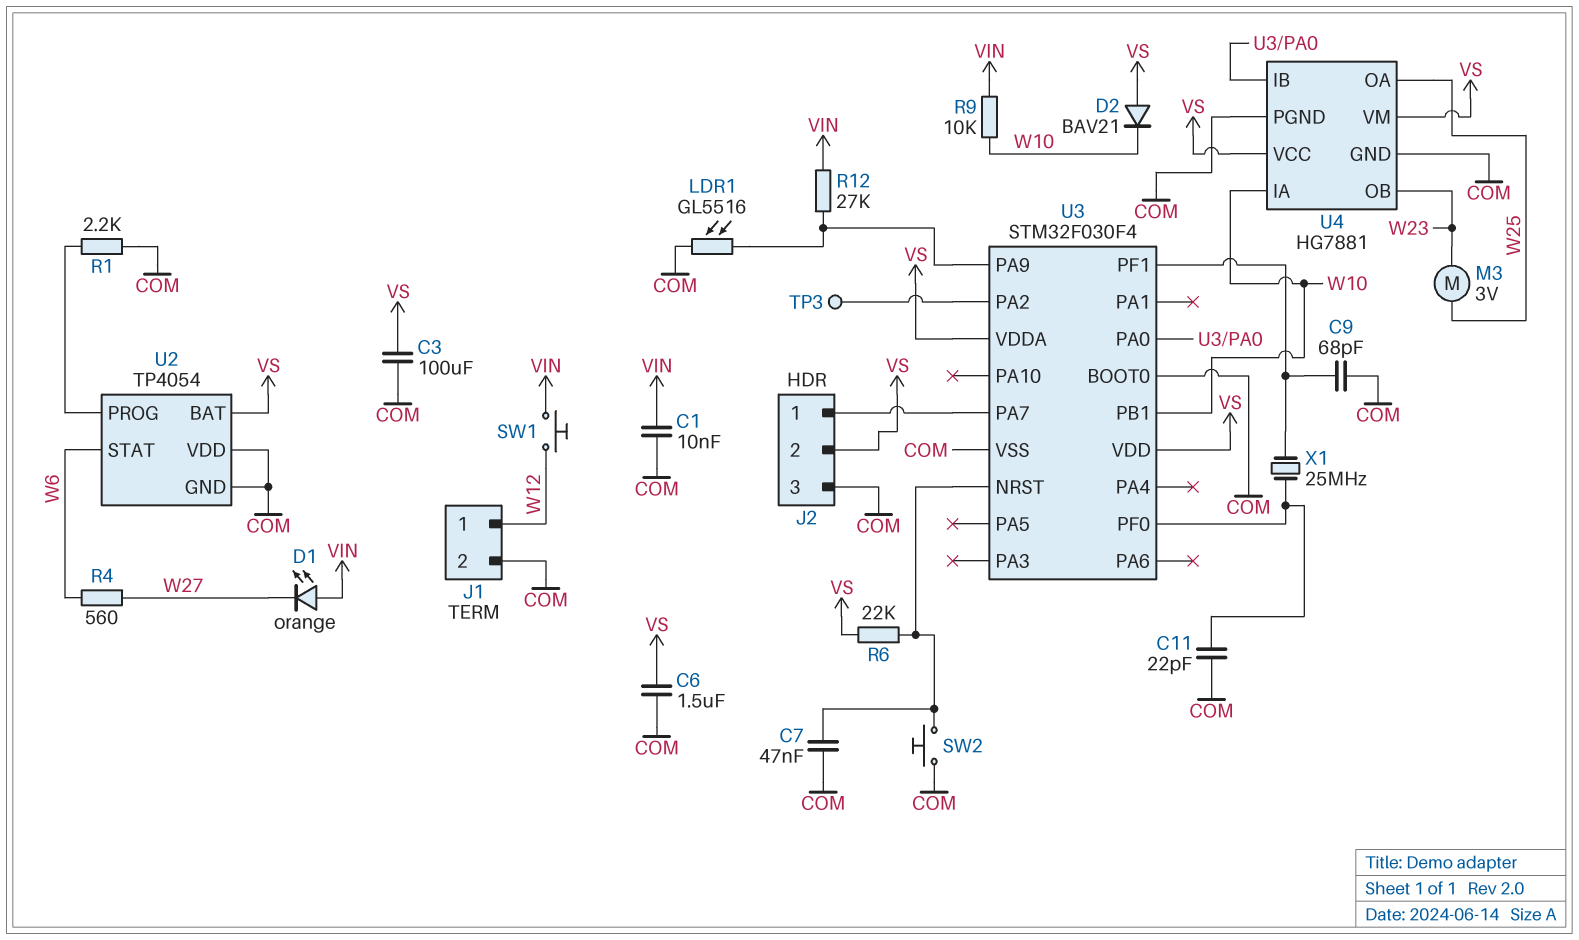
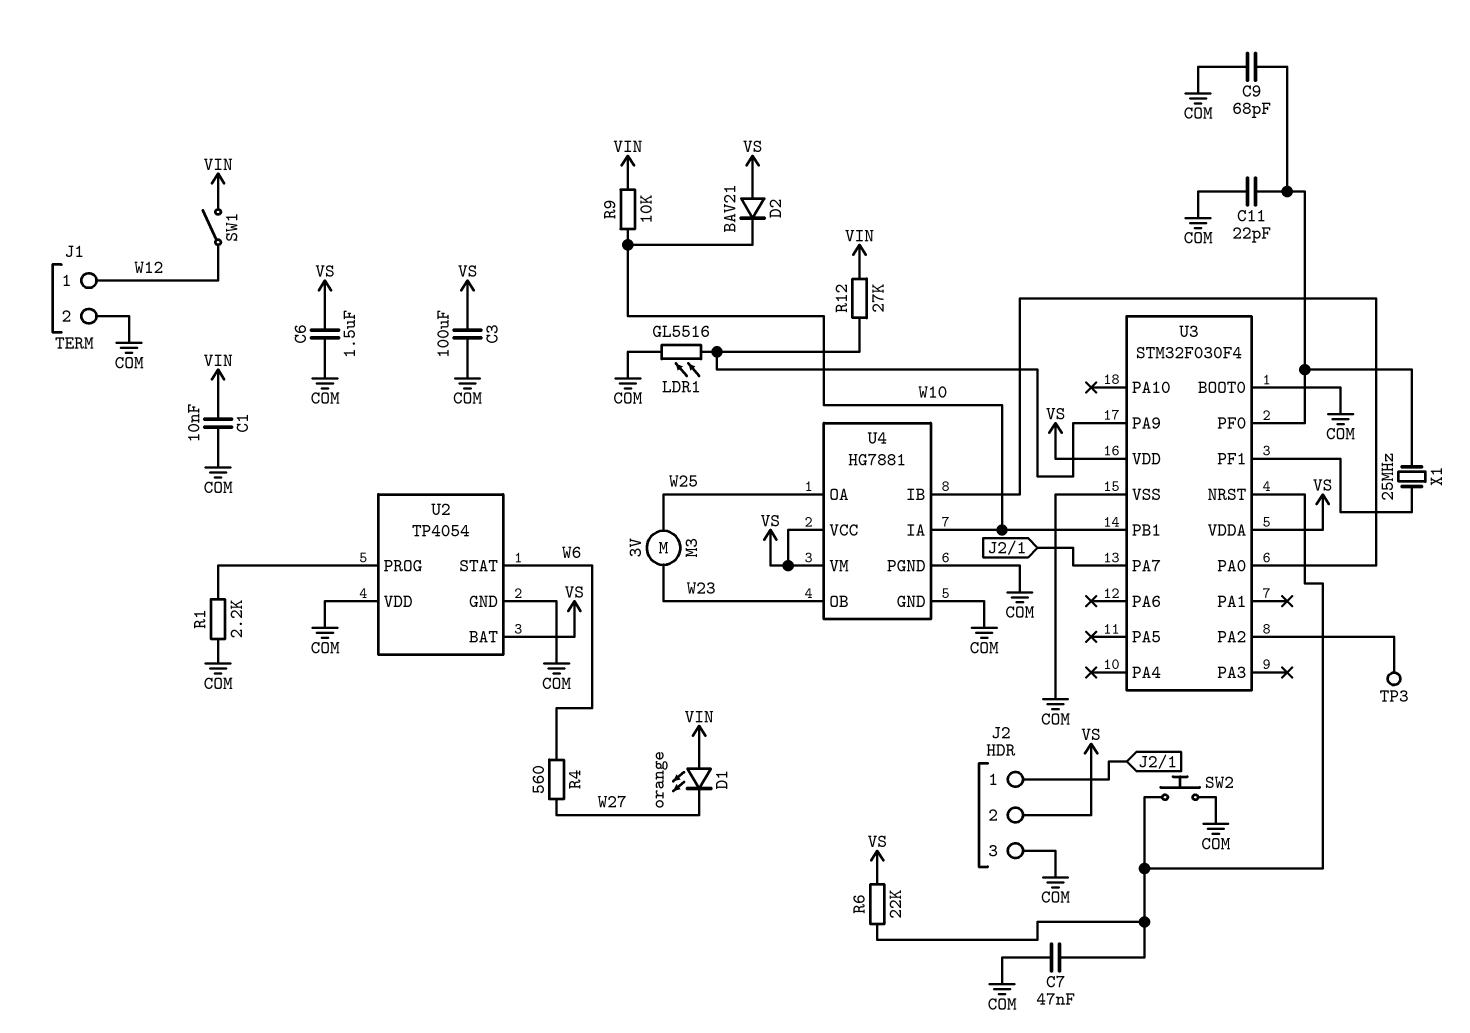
C9: 68pF (COM, U3/PF1) -> 68pF (COM, U3/PF0)
SW1: button (VIN, W12) -> switch (VIN, W12)

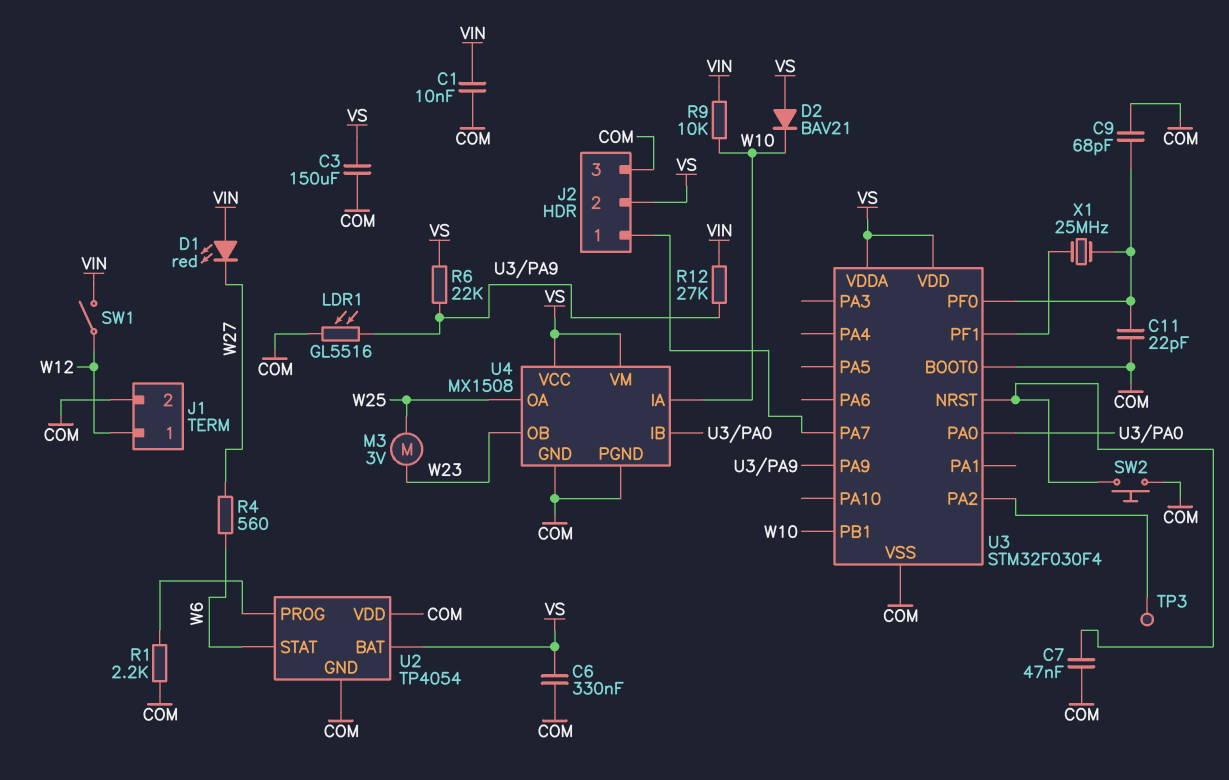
C3: 100uF (COM, VS) -> 150uF (COM, VS)
C6: 1.5uF (COM, VS) -> 330nF (COM, VS)
D1: LED orange (A VIN, K W27) -> LED red (A VIN, K W27)
R6: 22k (U3/NRST, VS) -> 22k (U3/PA9, VS)
U4: HG7881 -> MX1508

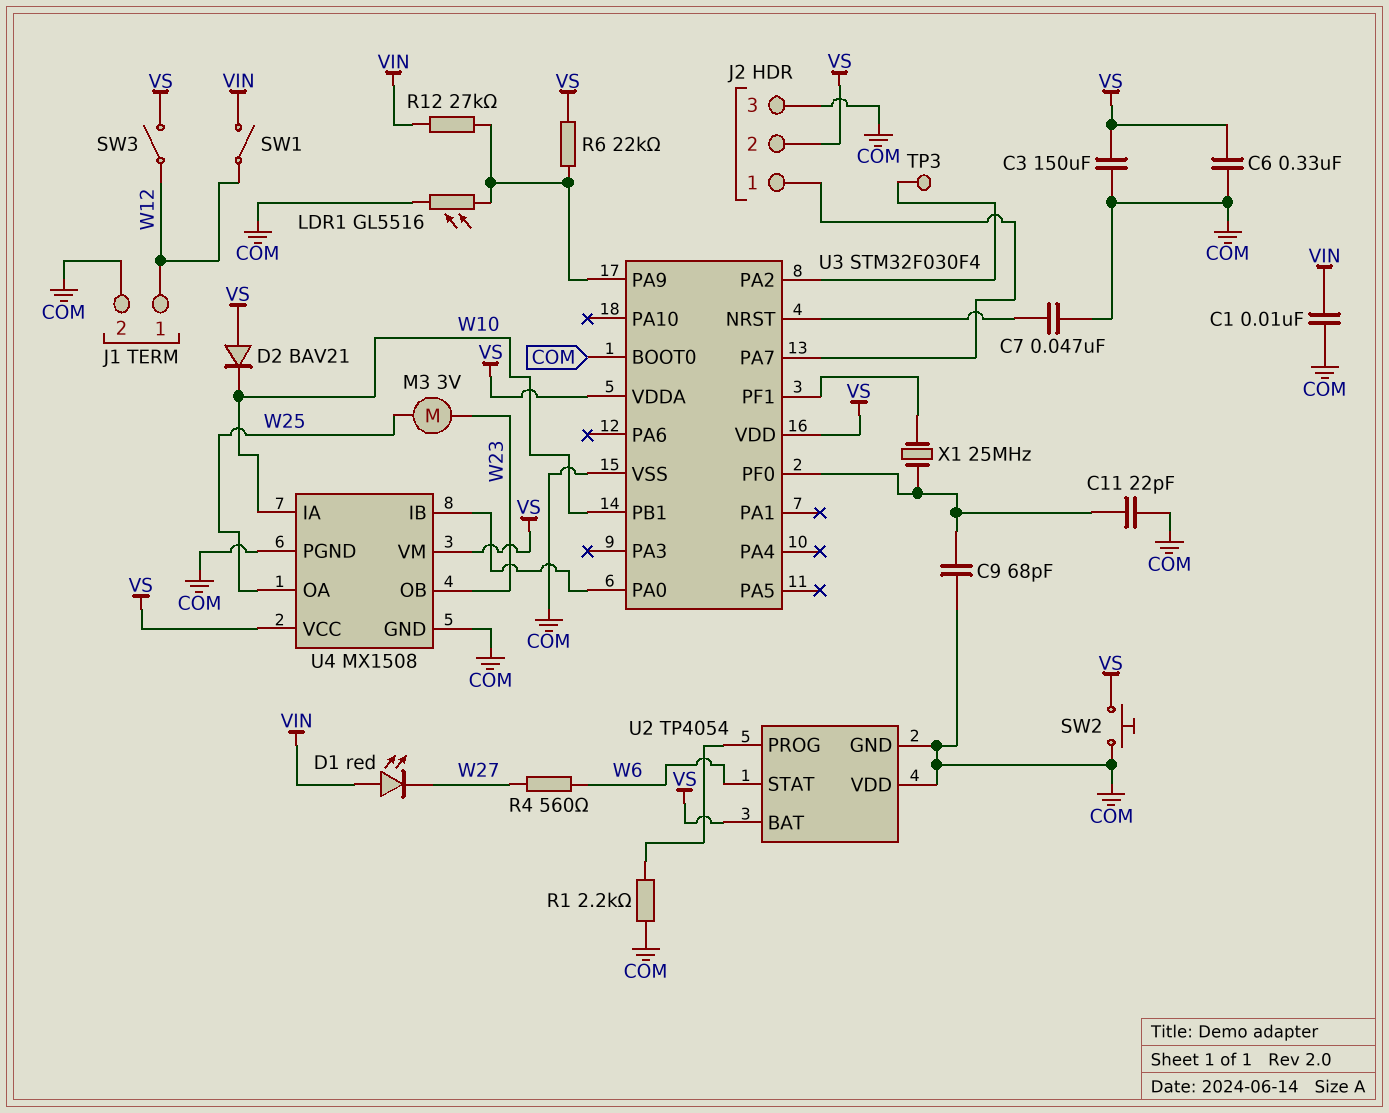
R9: 10k (VIN, W10) -> none
SW2: button (COM, U3/NRST) -> button (COM, VS)
SW3: none -> switch (VS, W12)

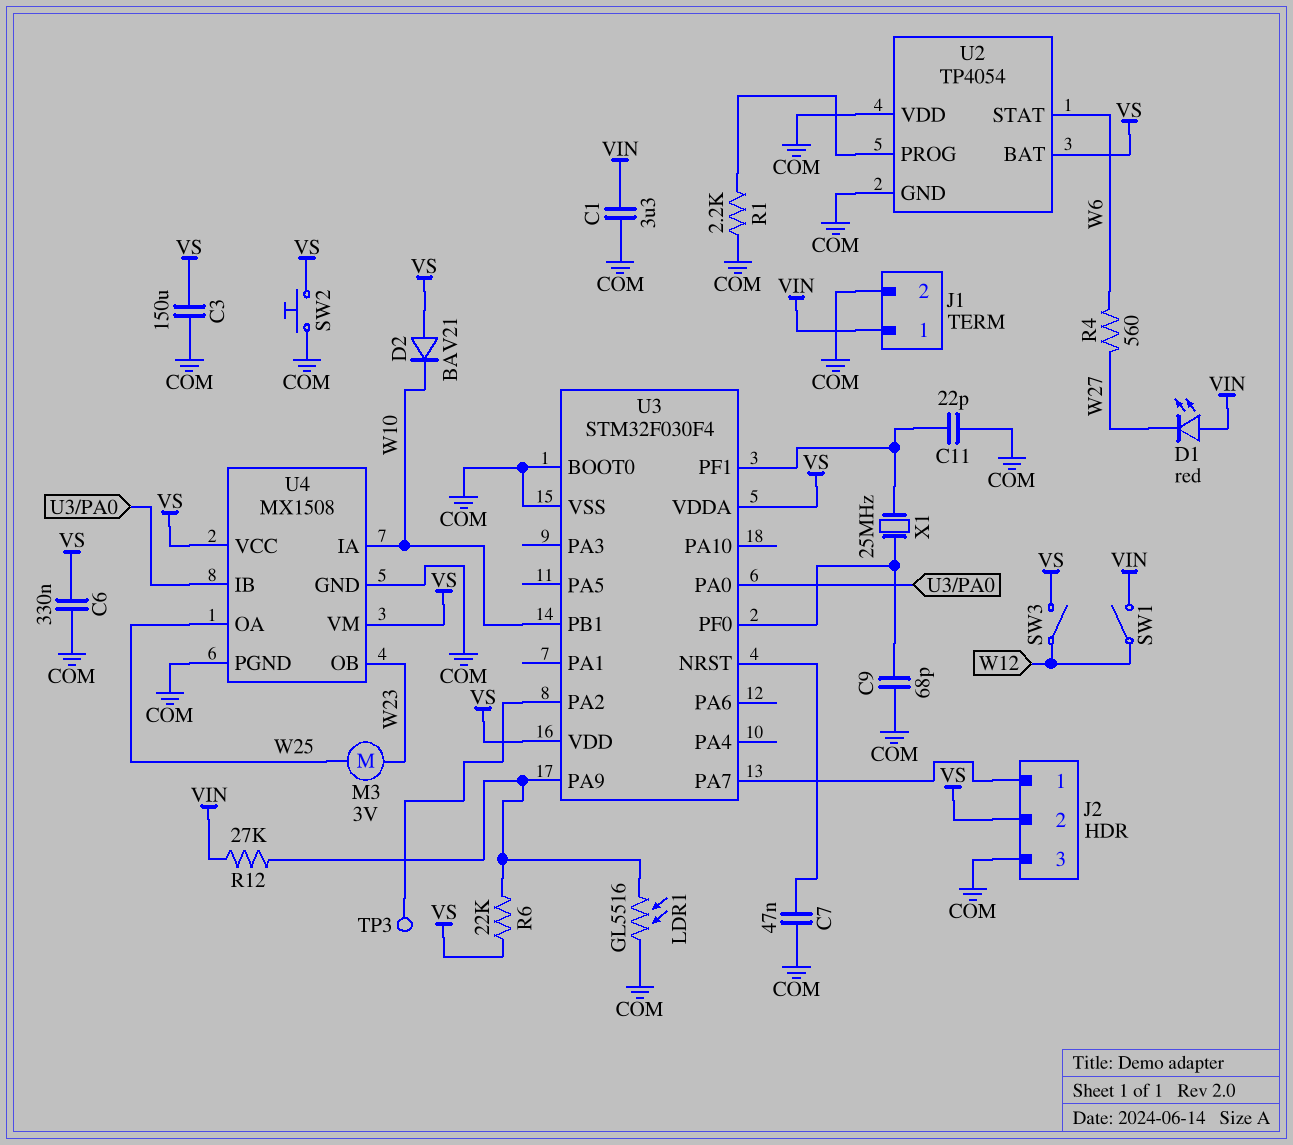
C1: 10nF (COM, VIN) -> 3.3uF (COM, VIN)
C11: 22pF (COM, U3/PF0) -> 22pF (COM, U3/PF1)
J1 pin 1: W12 -> VIN

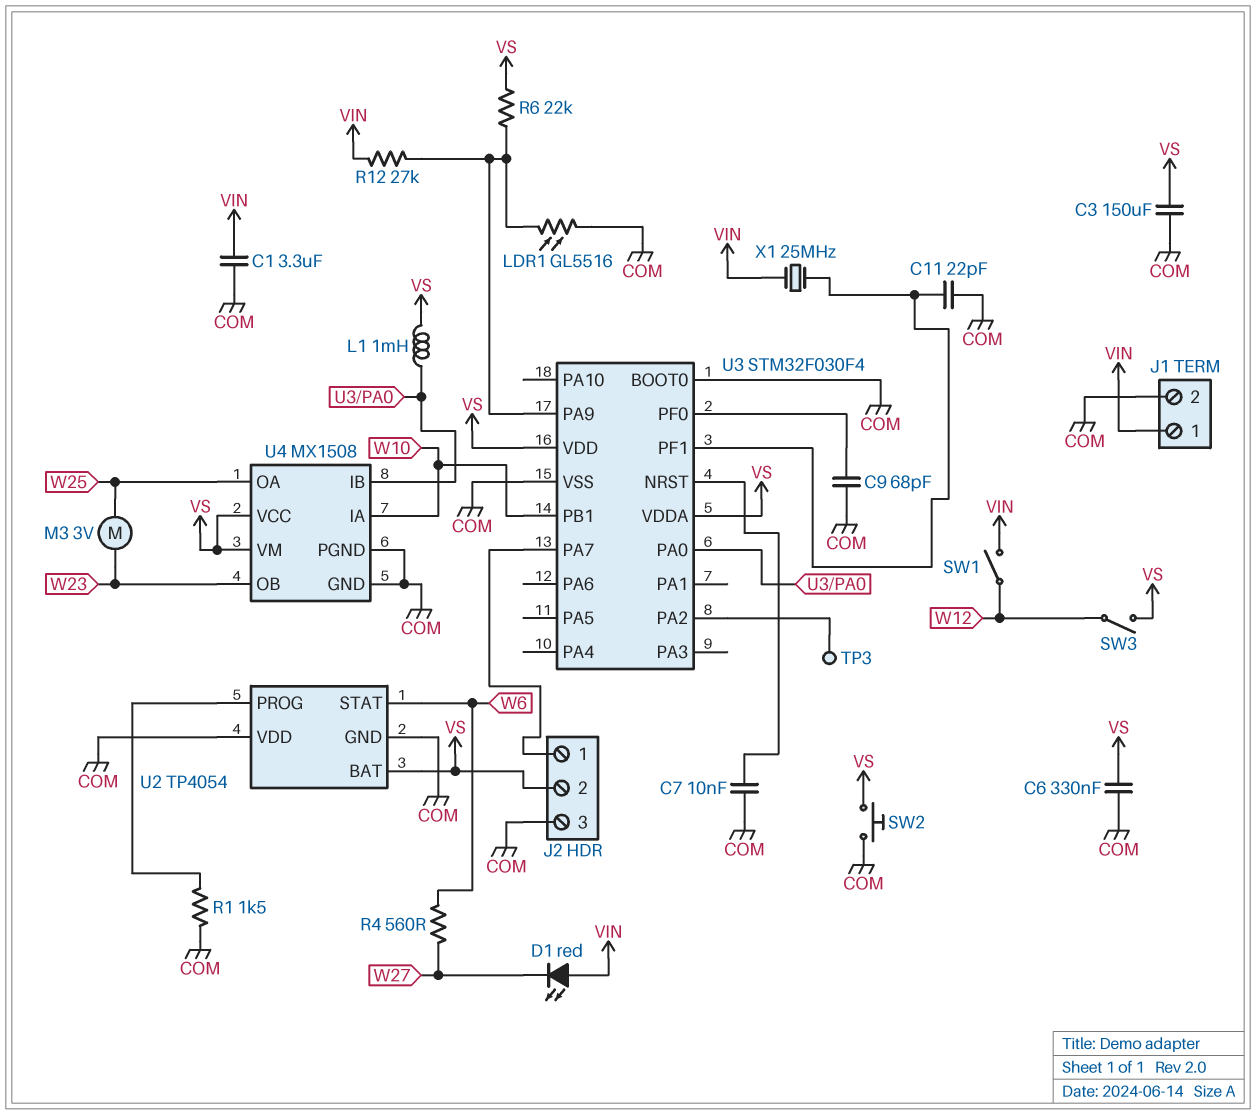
C7: 47nF (COM, U3/NRST) -> 10nF (COM, U3/NRST)
D2: diode BAV21 (A VS, K W10) -> none
L1: none -> 1mH (U3/PA0, VS)
R1: 2.2k (COM, U2/PROG) -> 1.5k (COM, U2/PROG)
X1: 25MHz (U3/PF0, U3/PF1) -> 25MHz (U3/PF1, VIN)

